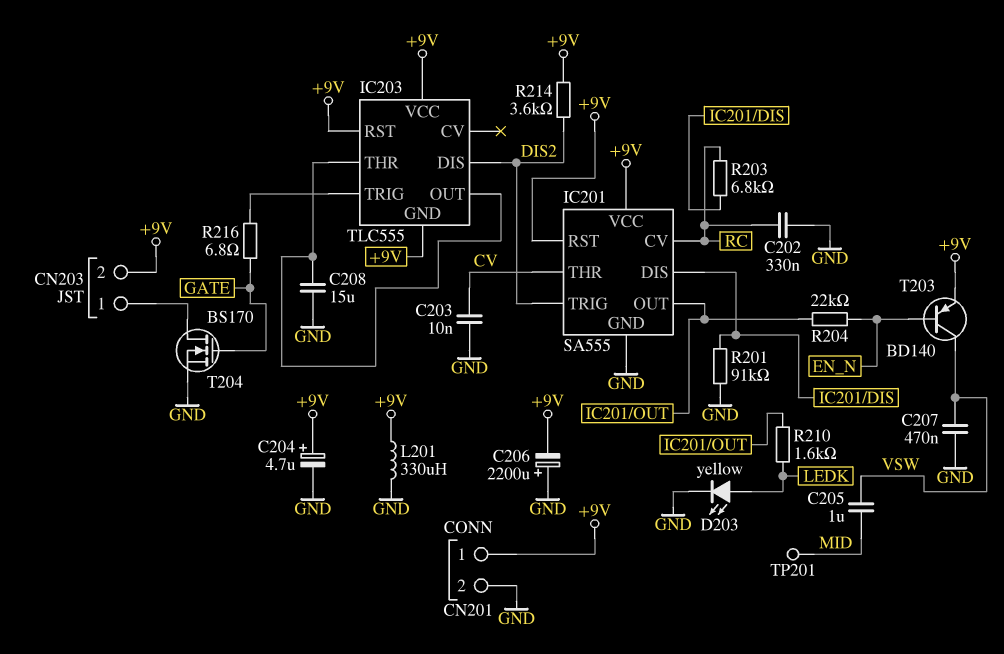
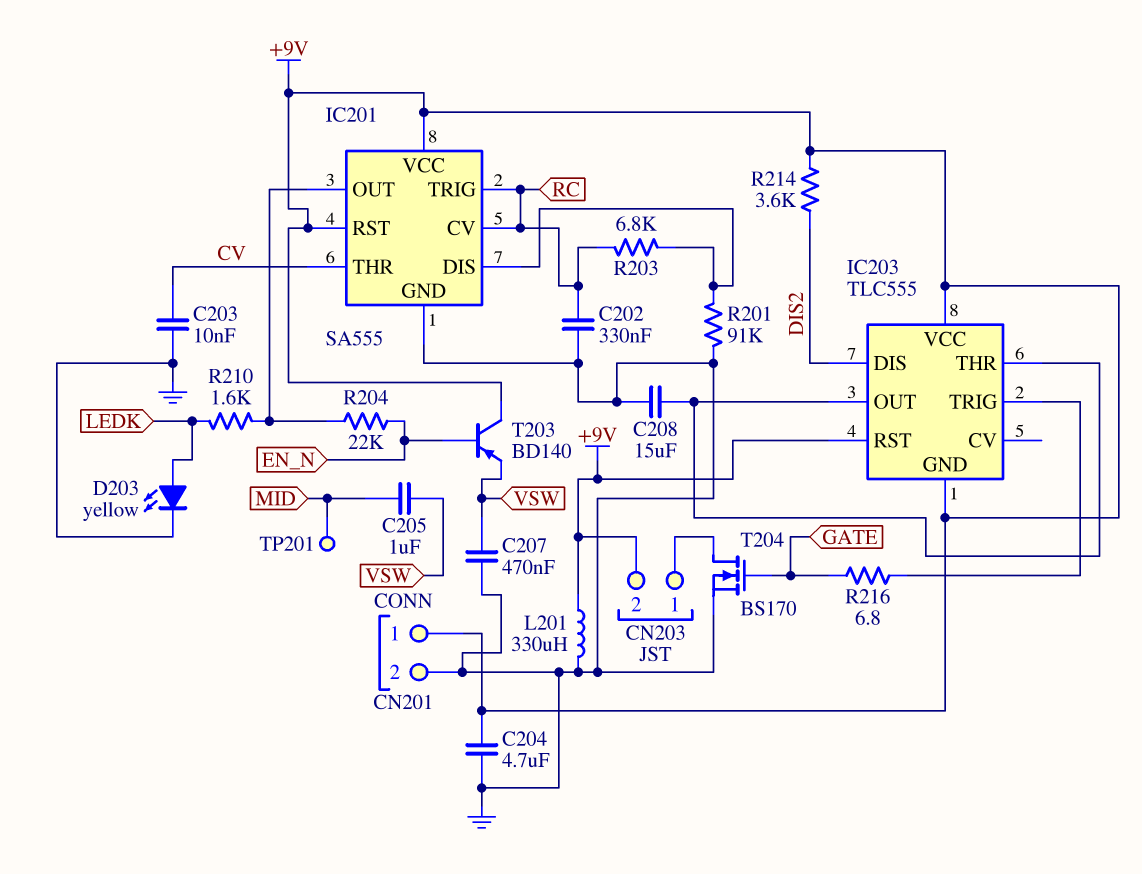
C204: 4.7uF (plus +9V, minus GND) -> 4.7uF (+9V, GND)
C206: 2200uF (plus GND, minus +9V) -> none
IC201 pin TRIG: DIS2 -> RC
T203: PNP BD140 (B EN_N, C VSW, E +9V) -> PNP BD140 (B EN_N, C +9V, E VSW)

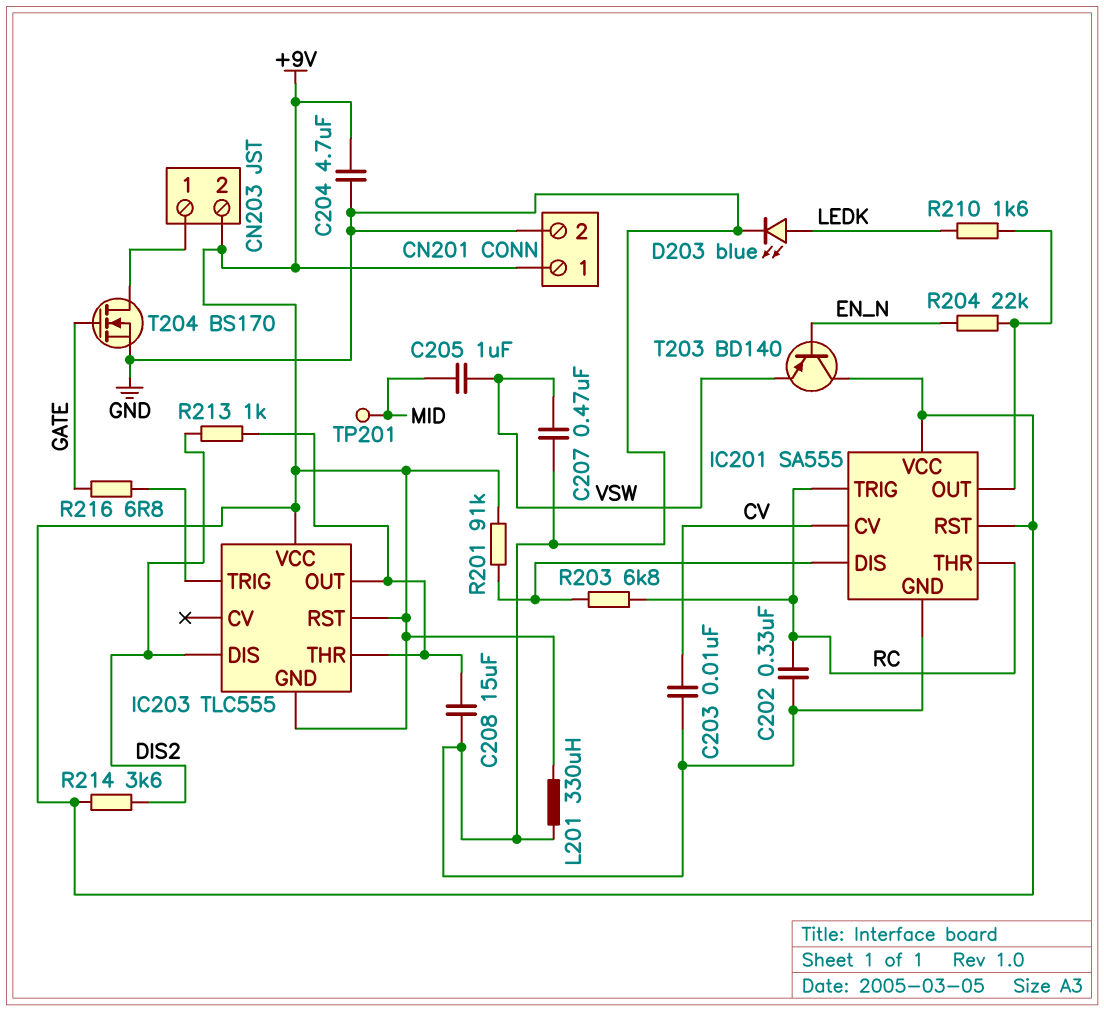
D203: LED yellow (A LEDK, K GND) -> LED blue (A LEDK, K GND)
IC201 pin CV: RC -> CV
IC201 pin THR: CV -> RC
R201: 91k (GND, IC201/DIS) -> 91k (+9V, IC201/DIS)
R213: none -> 1k (DIS2, IC203/OUT)

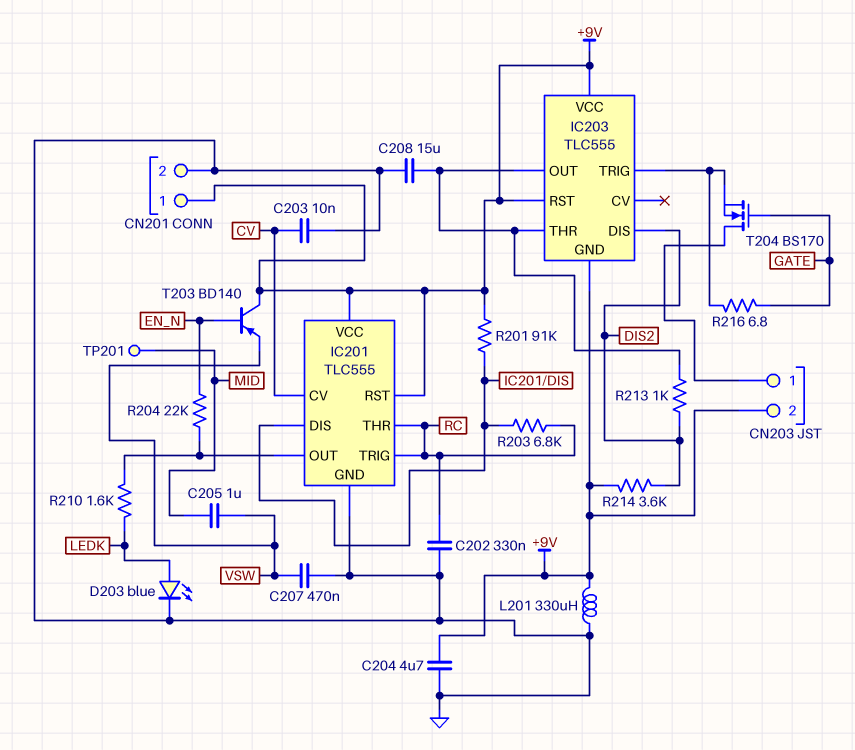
IC201: SA555 -> TLC555
T204: NMOS BS170 (G GATE, D CN203/1, S GND) -> NMOS BS170 (G GATE, D CN203/1, S IC203/TRIG)

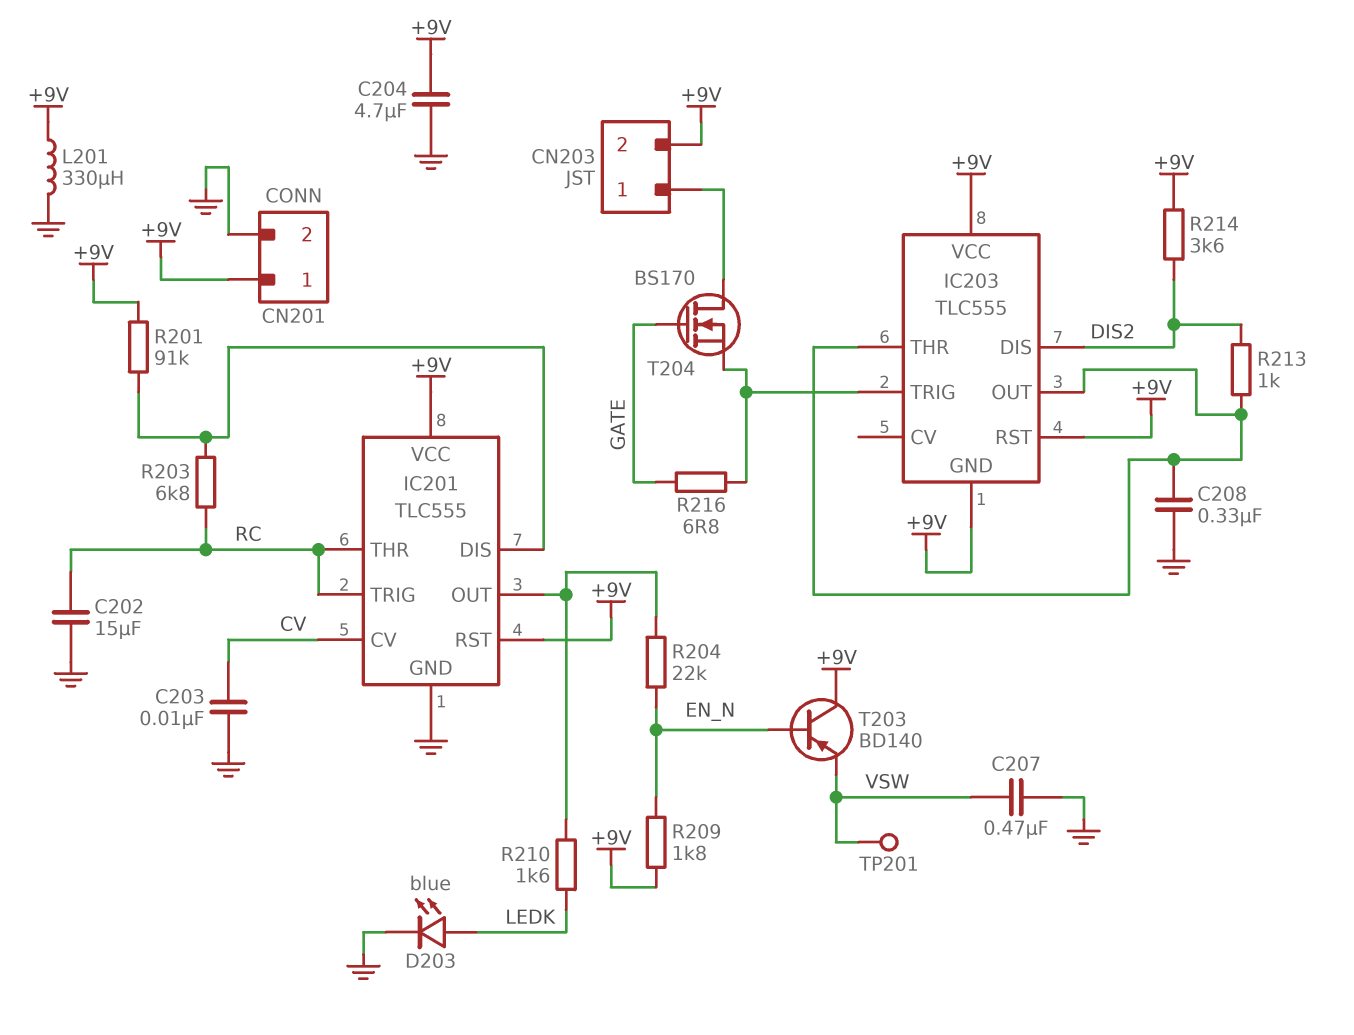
C202: 330nF (GND, RC) -> 15uF (GND, RC)
C205: 1uF (MID, VSW) -> none
C208: 15uF (GND, IC203/OUT) -> 330nF (GND, IC203/OUT)
R209: none -> 1.8k (+9V, EN_N)
TP201: test point (MID) -> test point (VSW)

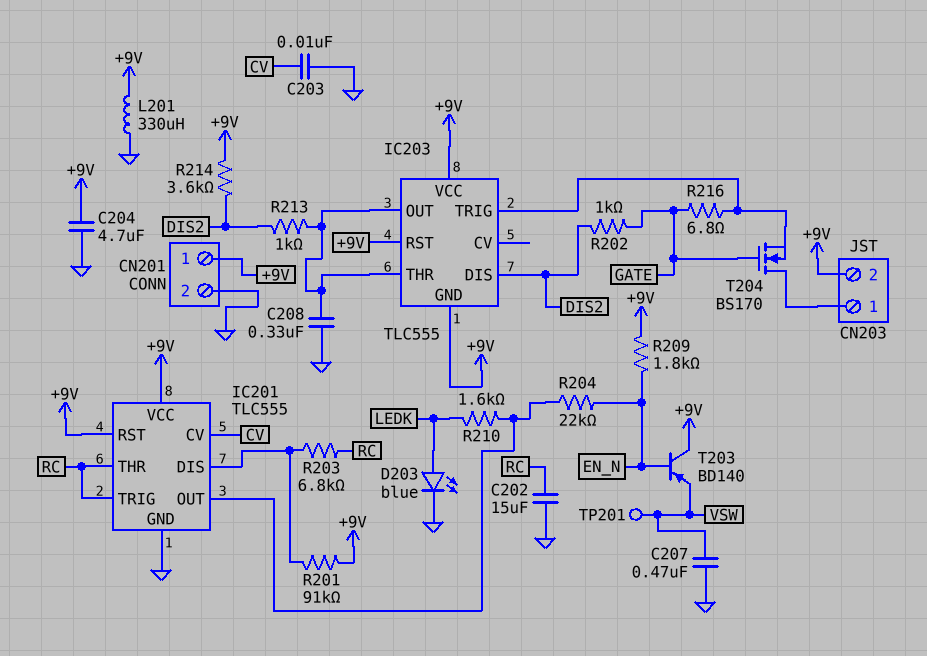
R202: none -> 1k (DIS2, GATE)

